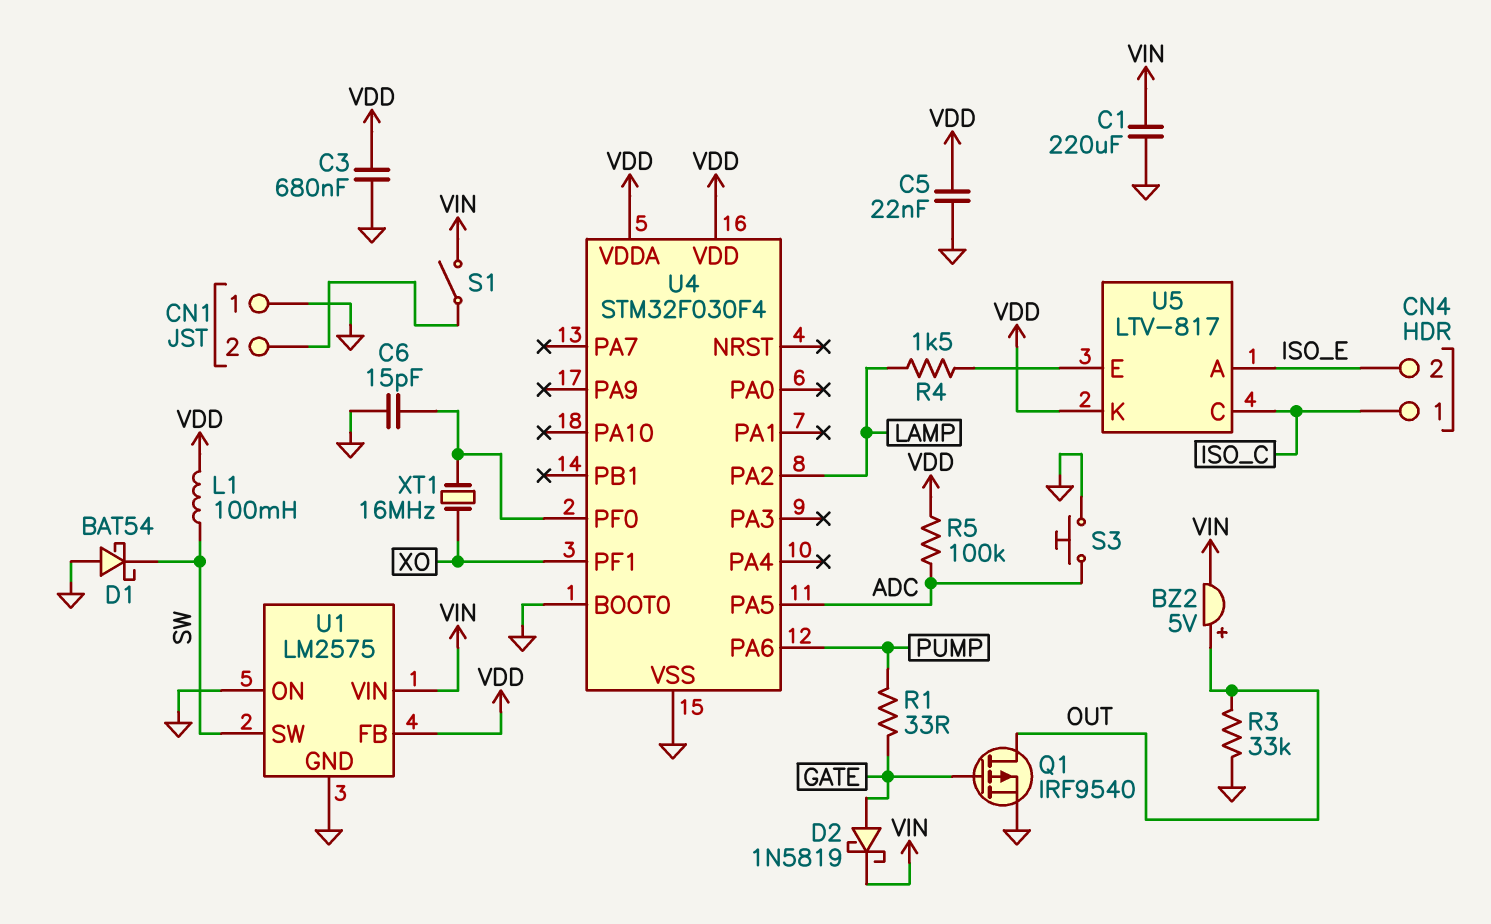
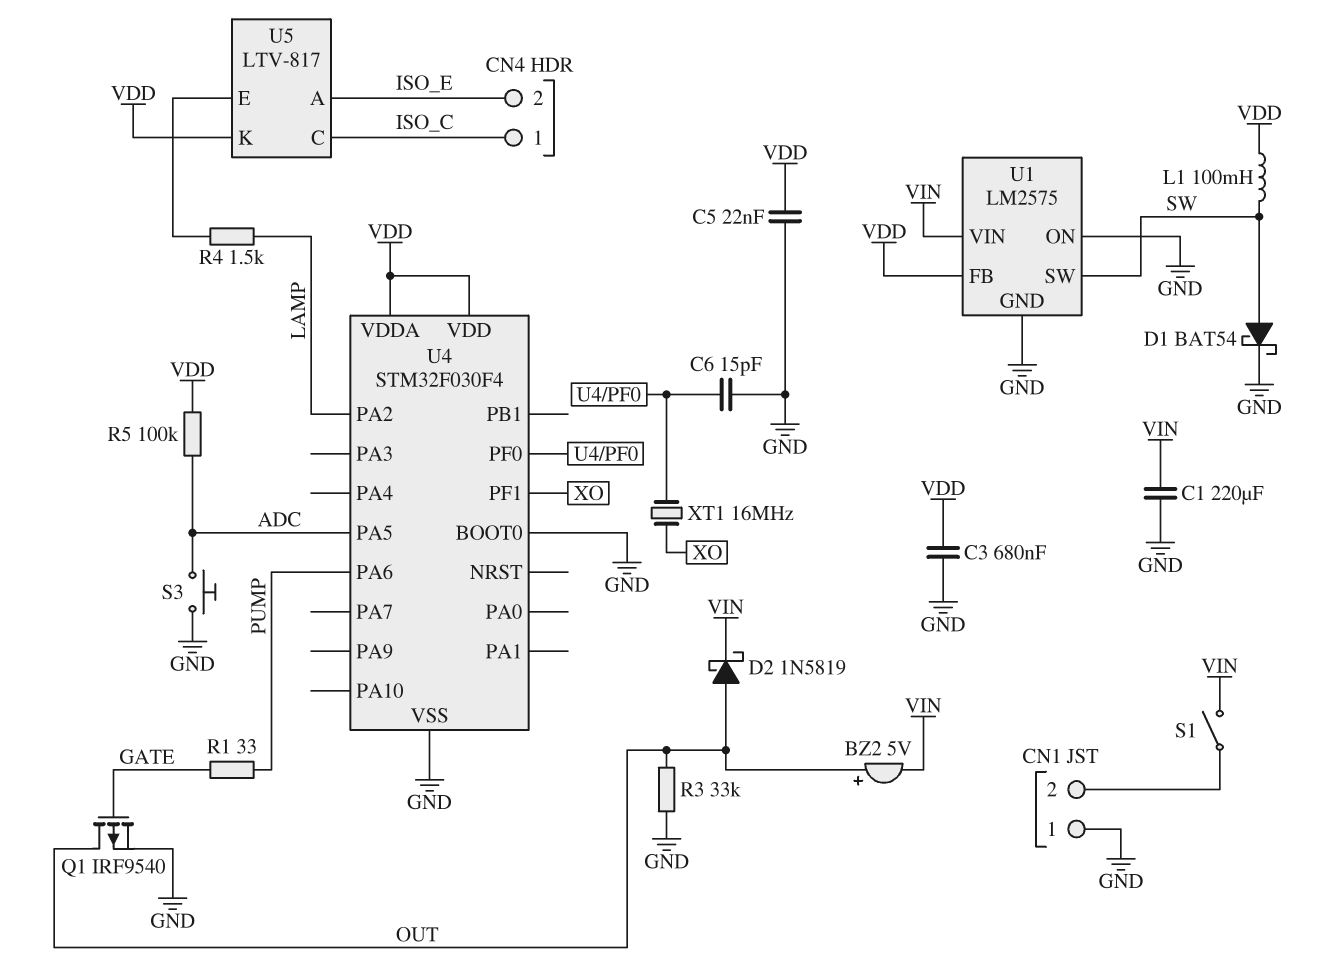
D1: schottky BAT54 (A GND, K SW) -> schottky BAT54 (A SW, K GND)
D2: schottky 1N5819 (A GATE, K VIN) -> schottky 1N5819 (A OUT, K VIN)

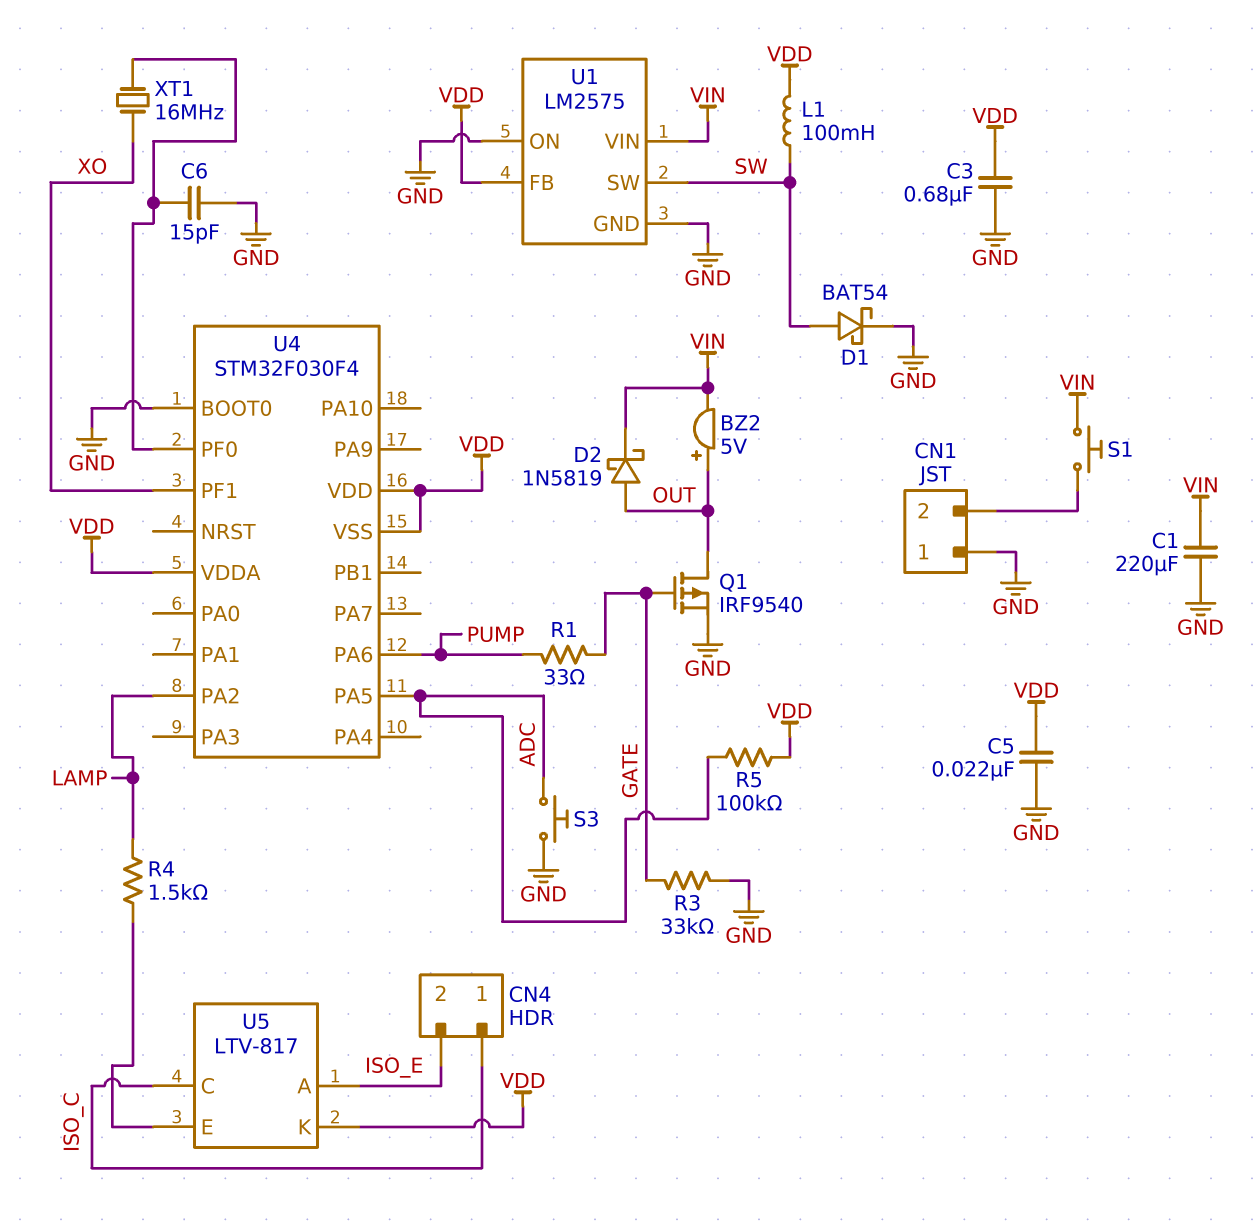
R3: 33k (GND, OUT) -> 33k (GATE, GND)
S1: switch (CN1/2, VIN) -> button (CN1/2, VIN)
U4 pin VSS: GND -> VDD

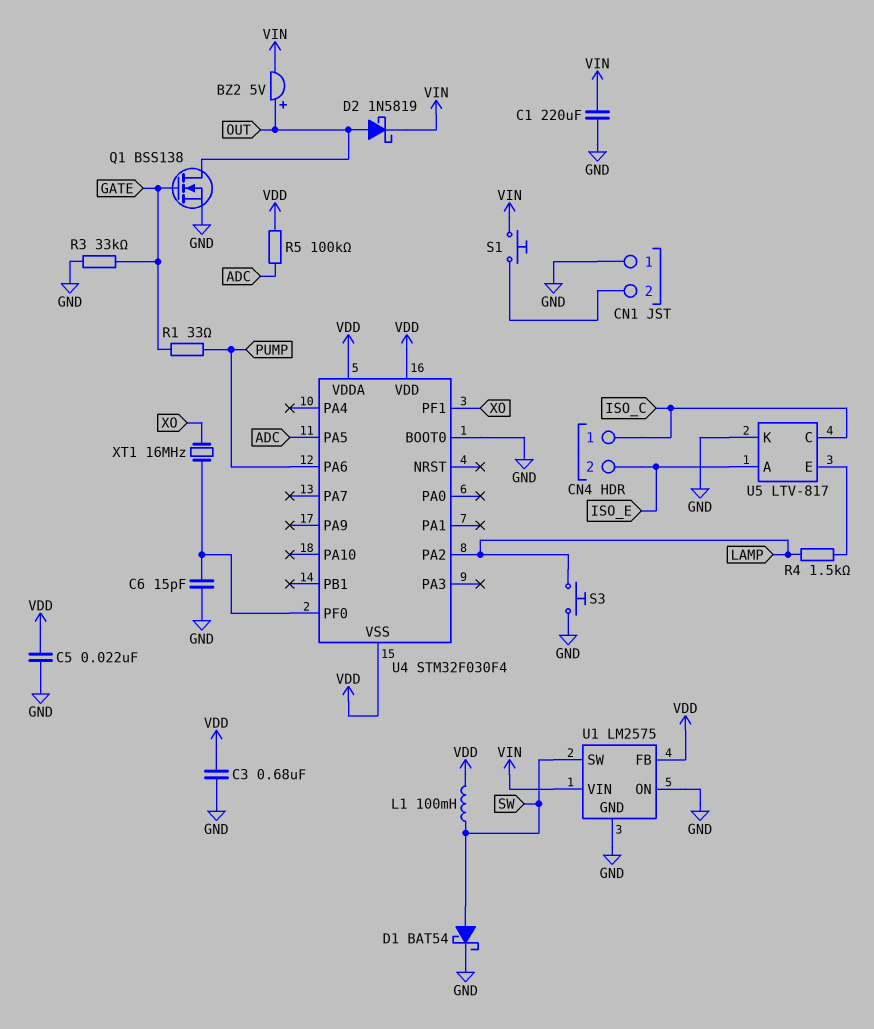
Q1: PMOS IRF9540 (G GATE, D OUT, S GND) -> NMOS BSS138 (G GATE, D OUT, S GND)
S3: button (ADC, GND) -> button (GND, LAMP)
U5 pin K: VDD -> GND

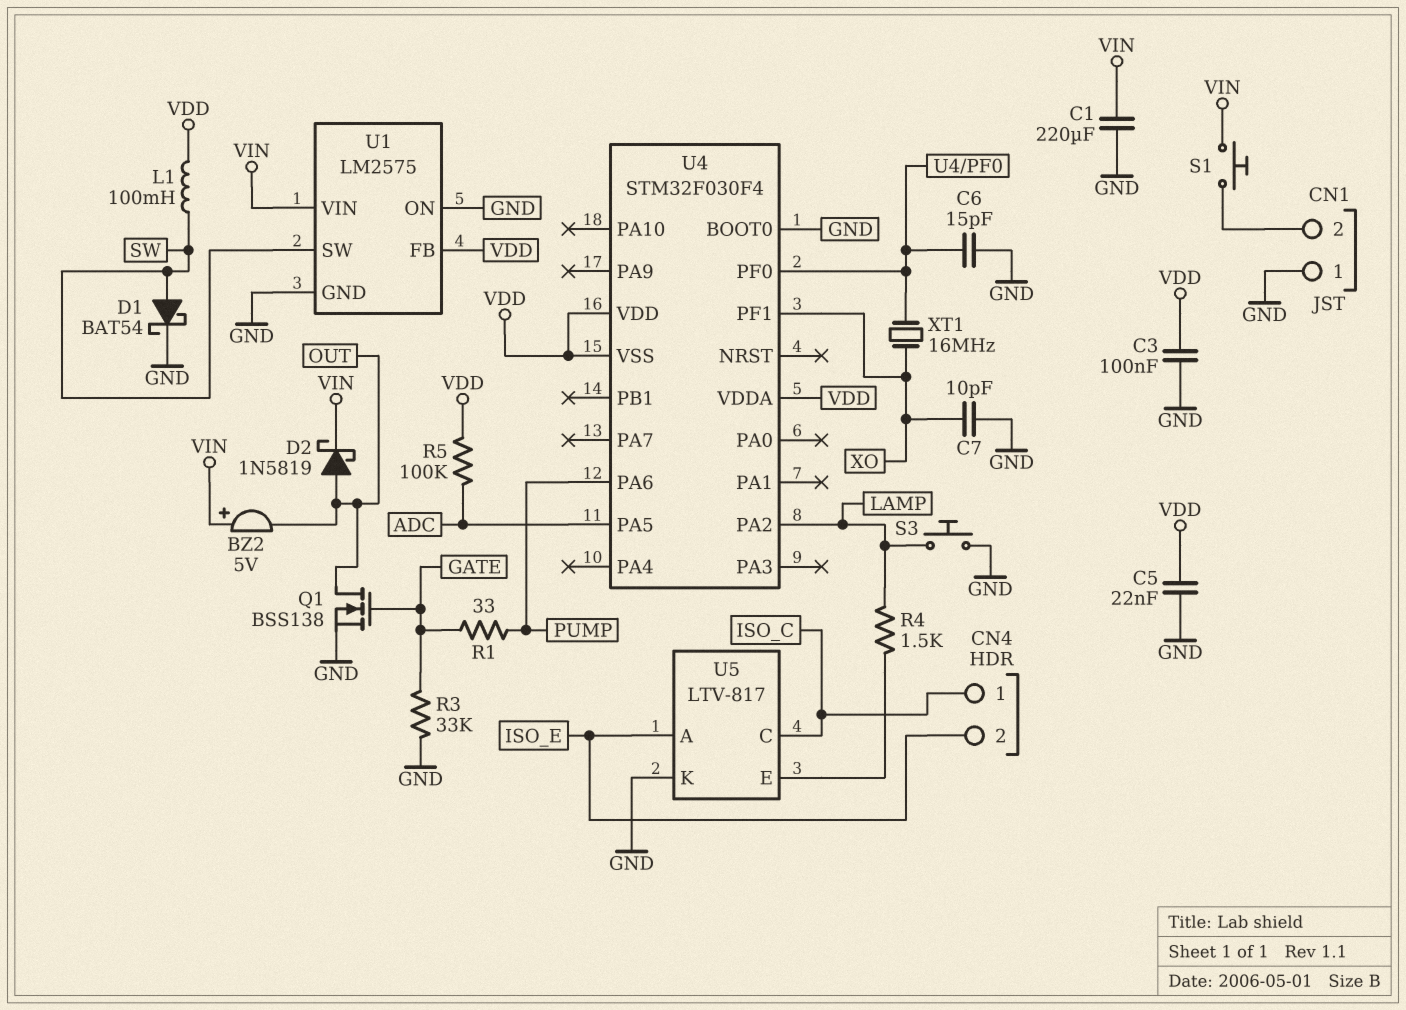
BZ2: buzzer 5V (plus OUT, minus VIN) -> buzzer 5V (plus VIN, minus OUT)
C3: 680nF (GND, VDD) -> 100nF (GND, VDD)
C7: none -> 10pF (GND, XO)

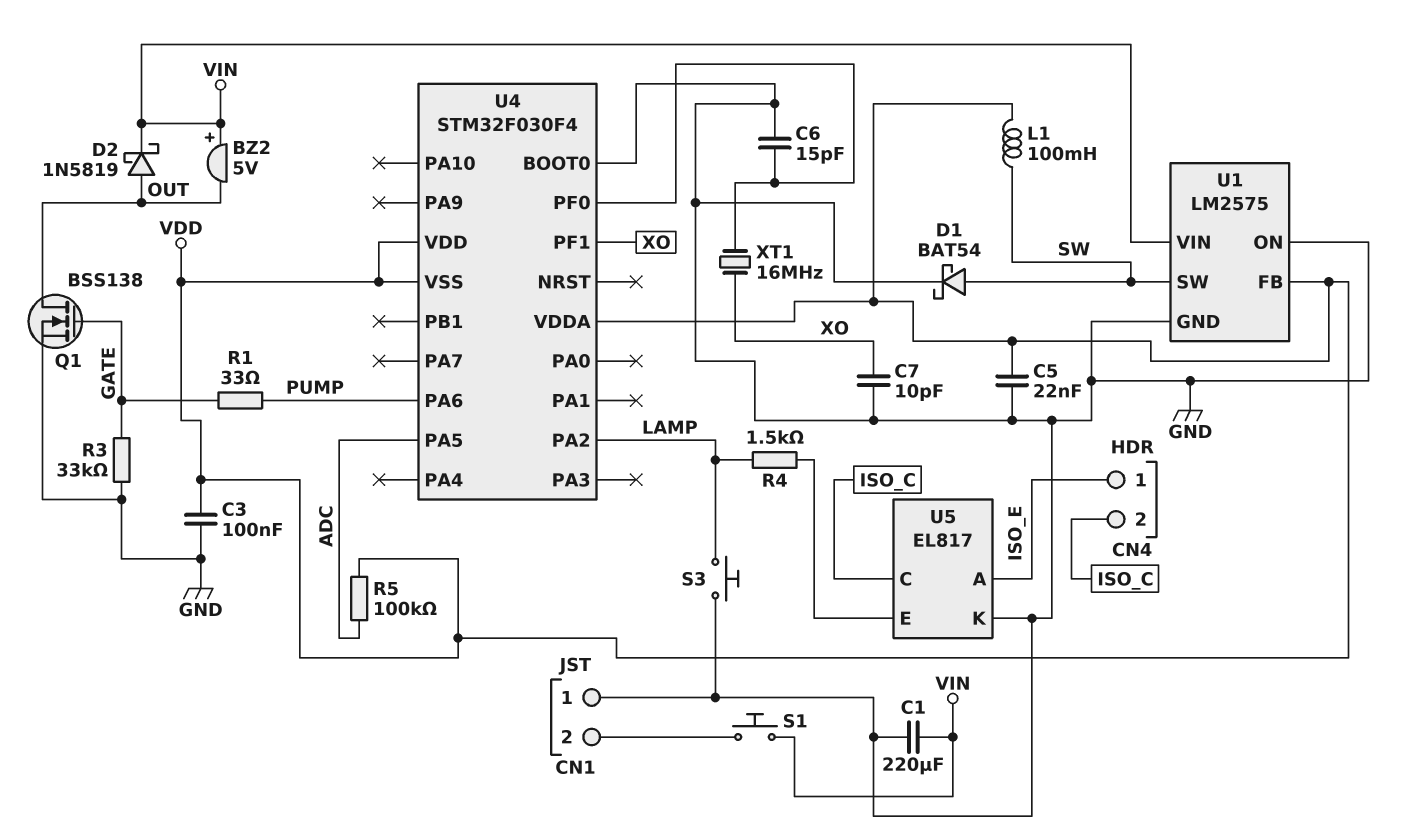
CN4 pin 1: ISO_C -> ISO_E
CN4 pin 2: ISO_E -> ISO_C
U5: LTV-817 -> EL817

